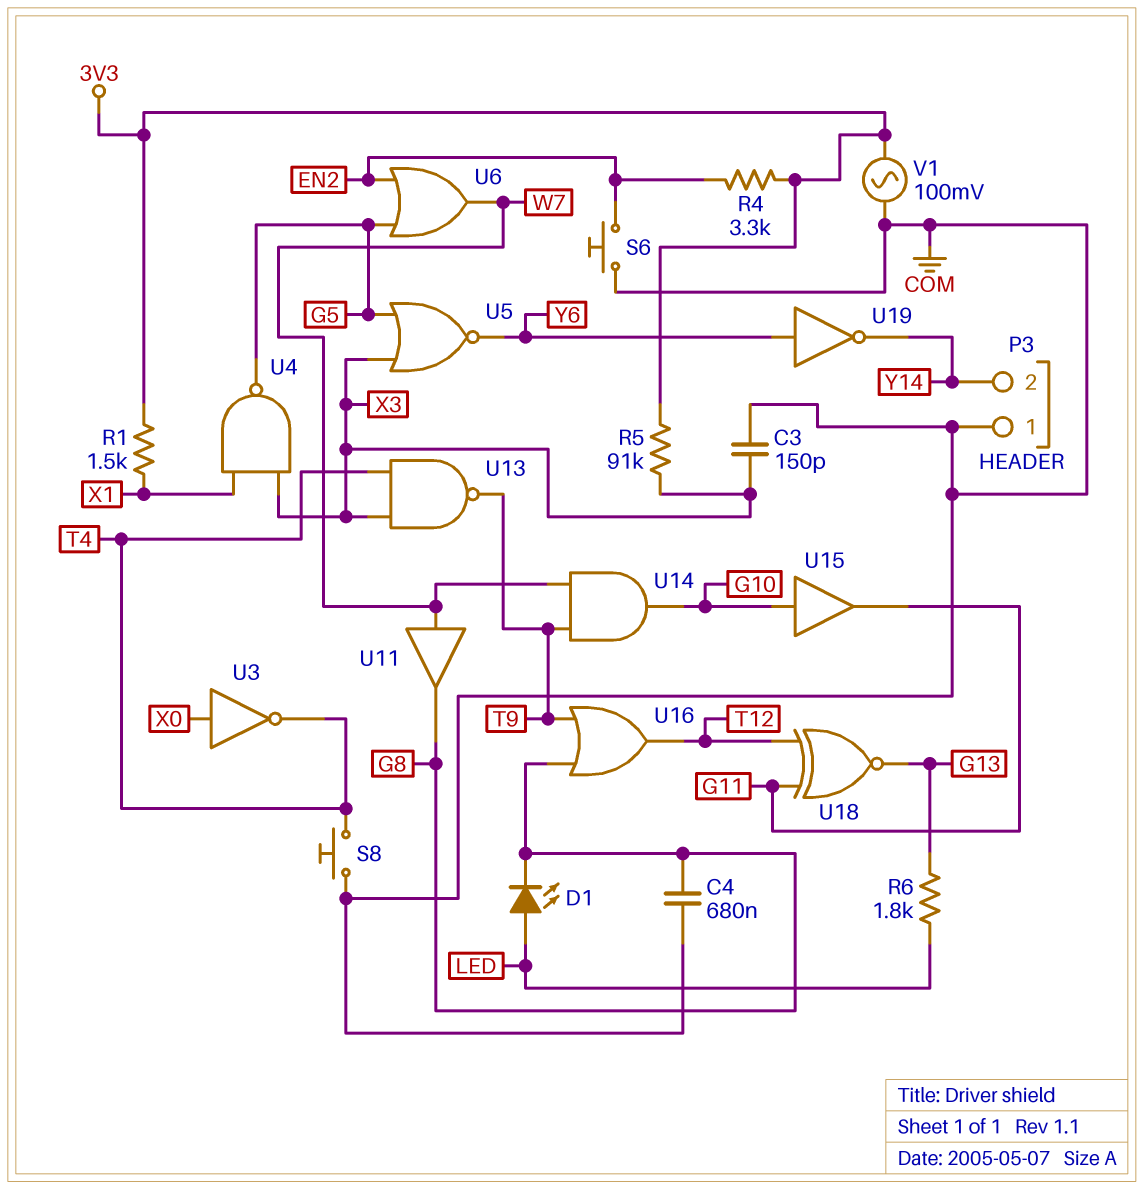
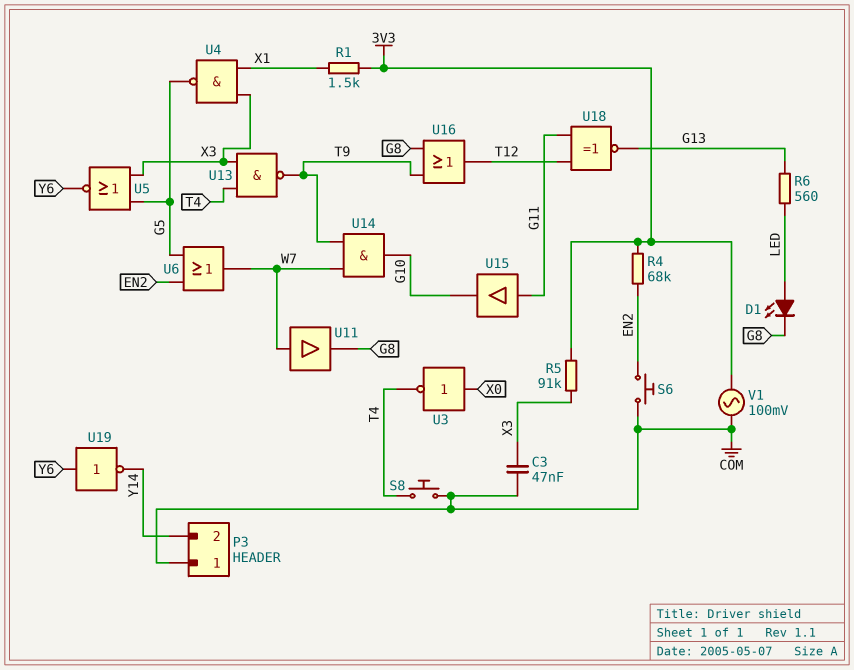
C3: 150pF (COM, X3) -> 47nF (COM, X3)
C4: 680nF (COM, G8) -> none
R4: 3.3k (3V3, EN2) -> 68k (3V3, EN2)
R6: 1.8k (G13, LED) -> 560 (G13, LED)
U15: buffer (in G10, out G11) -> buffer (in G11, out G10)

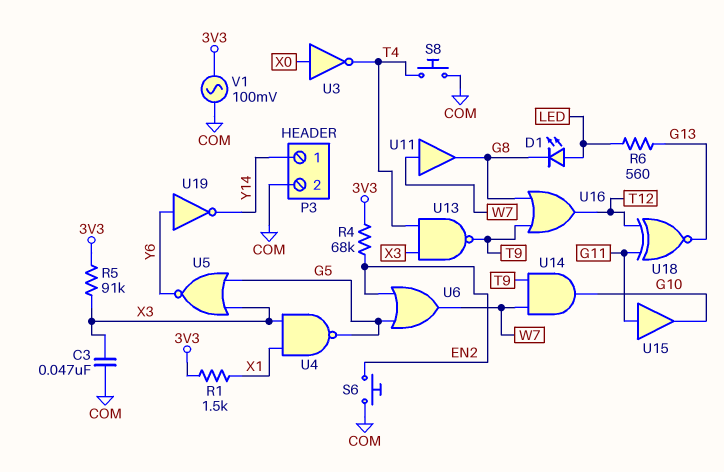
P3 pin 1: COM -> Y14
P3 pin 2: Y14 -> COM

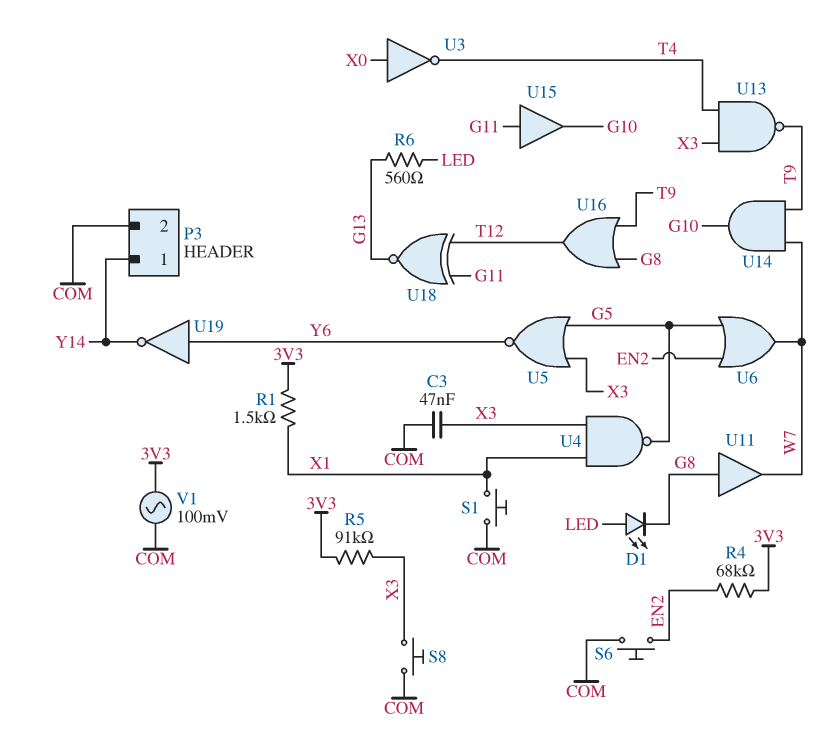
S1: none -> button (COM, X1)
S8: button (COM, T4) -> button (COM, X3)
U11: buffer (in W7, out G8) -> buffer (in G8, out W7)

